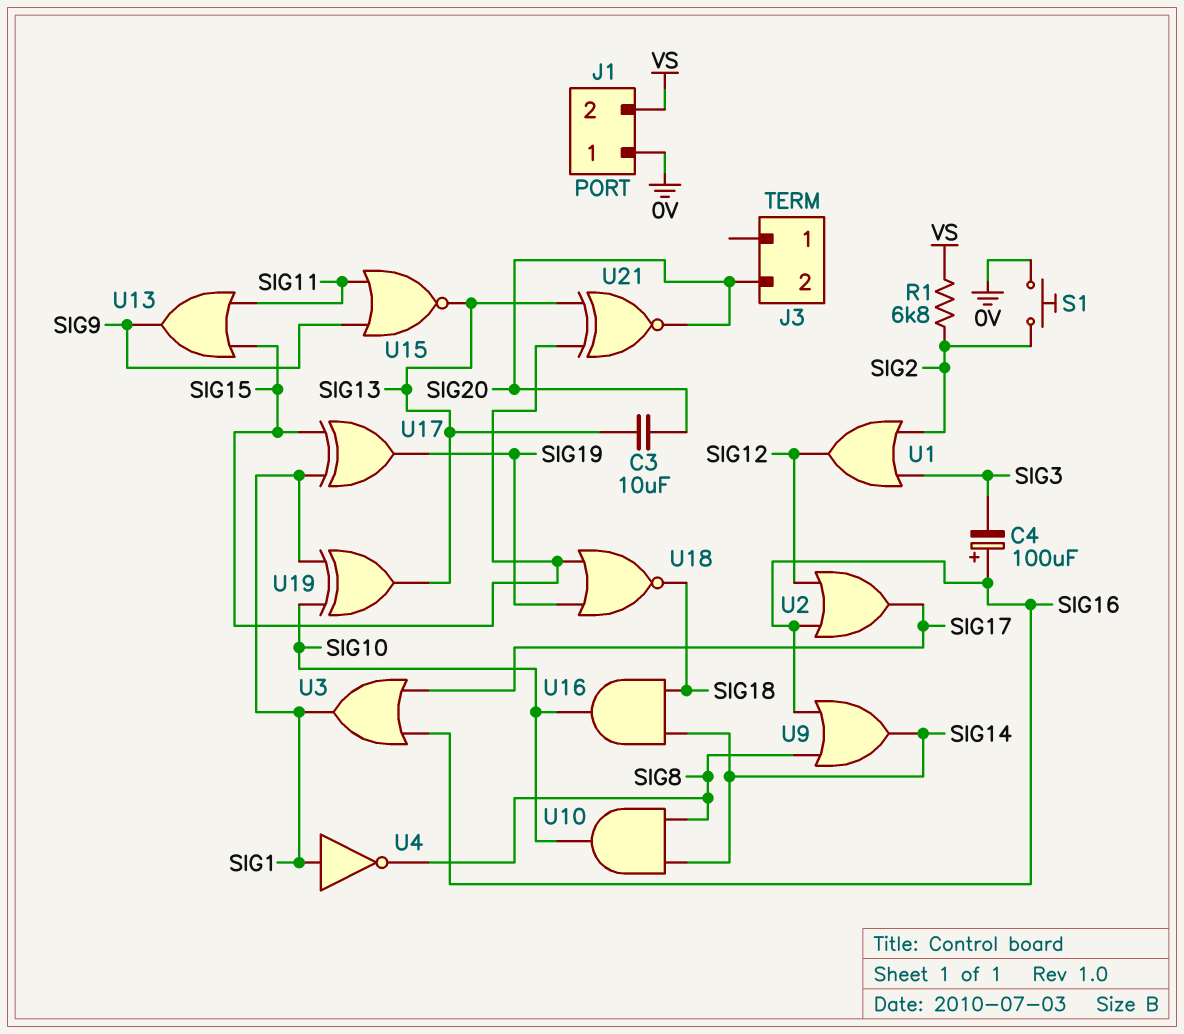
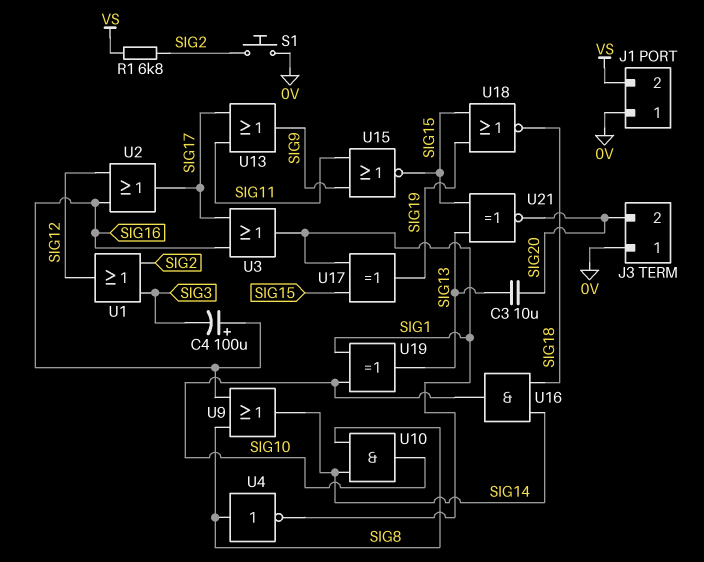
J3 pin 1: none -> 0V
U4: NOT (in SIG1, out SIG8) -> NOT (in SIG8, out SIG1)
U13: OR (in SIG11, in SIG15, out SIG9) -> OR (in SIG11, in SIG17, out SIG9)
U15: NOR (in SIG9, in SIG11, out SIG13) -> NOR (in SIG9, in SIG11, out SIG15)

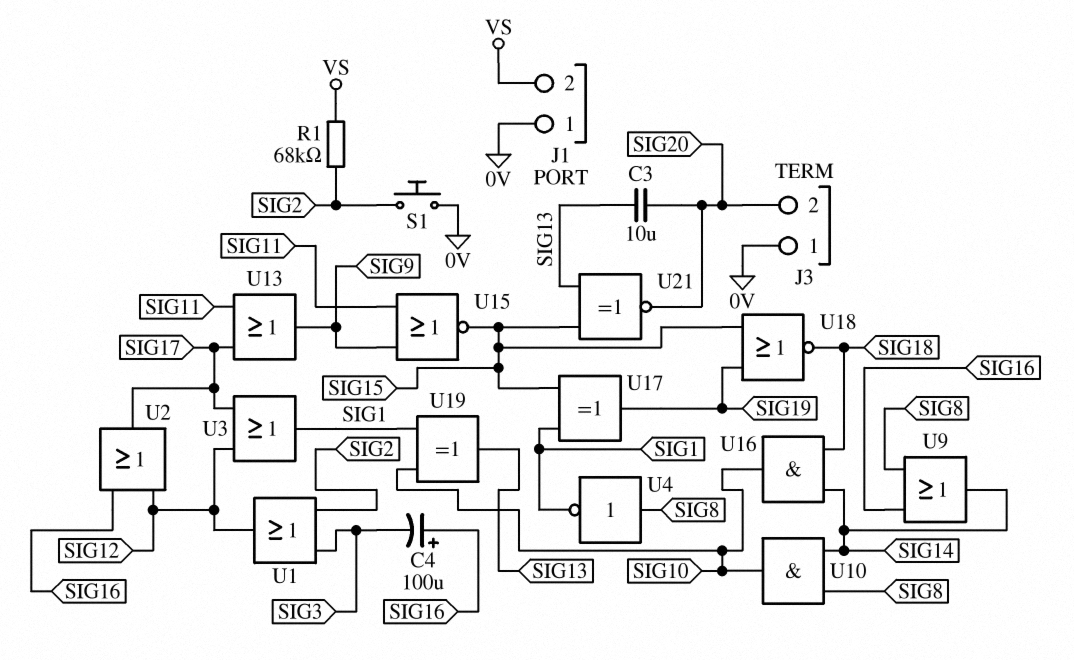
R1: 6.8k (SIG2, VS) -> 68k (SIG2, VS)
U3: OR (in SIG16, in SIG17, out SIG1) -> OR (in SIG12, in SIG17, out SIG1)

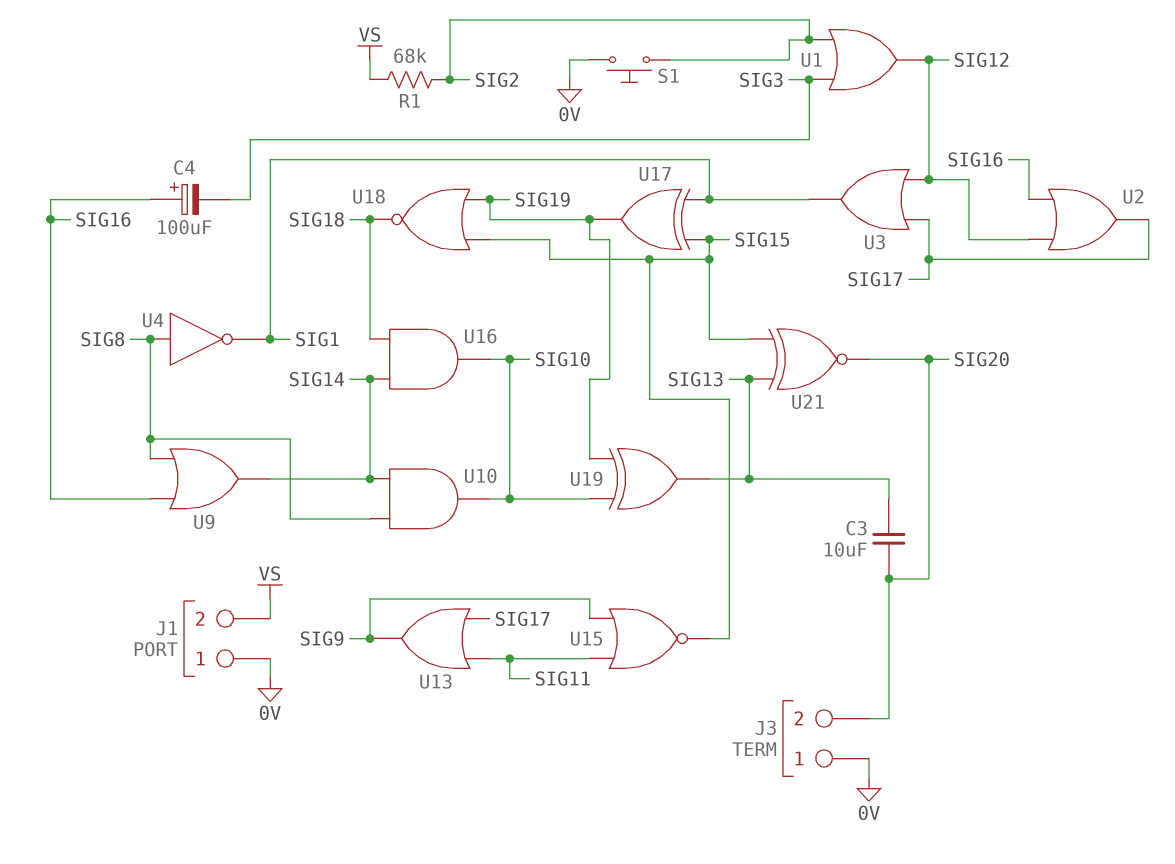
U19: XOR (in SIG1, in SIG10, out SIG13) -> XOR (in SIG10, in SIG19, out SIG13)

